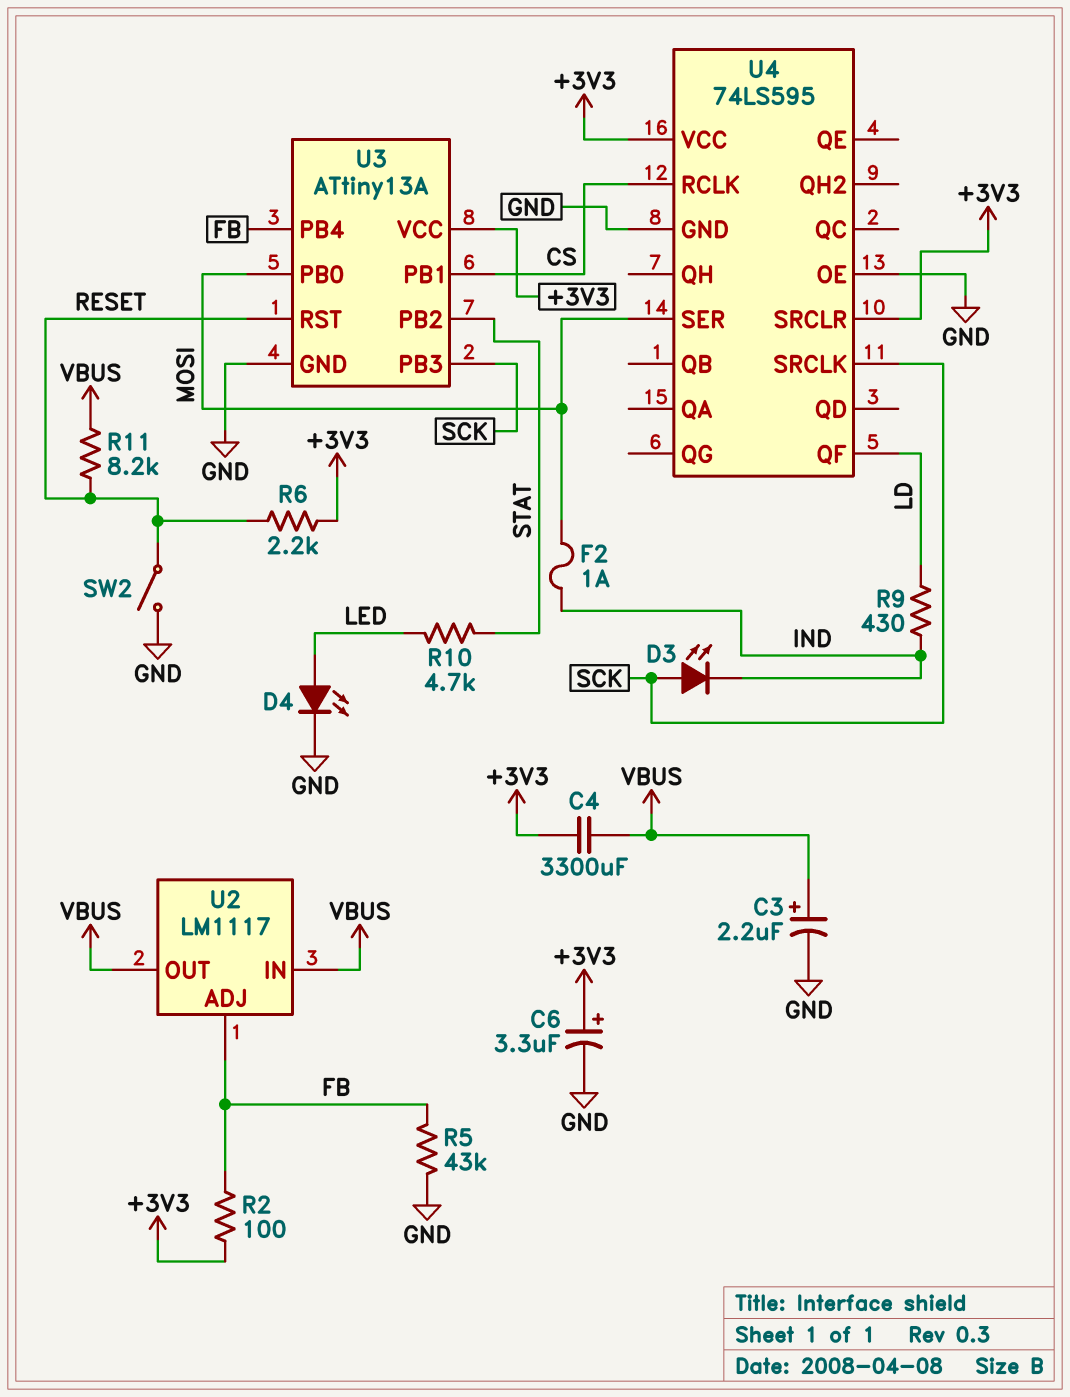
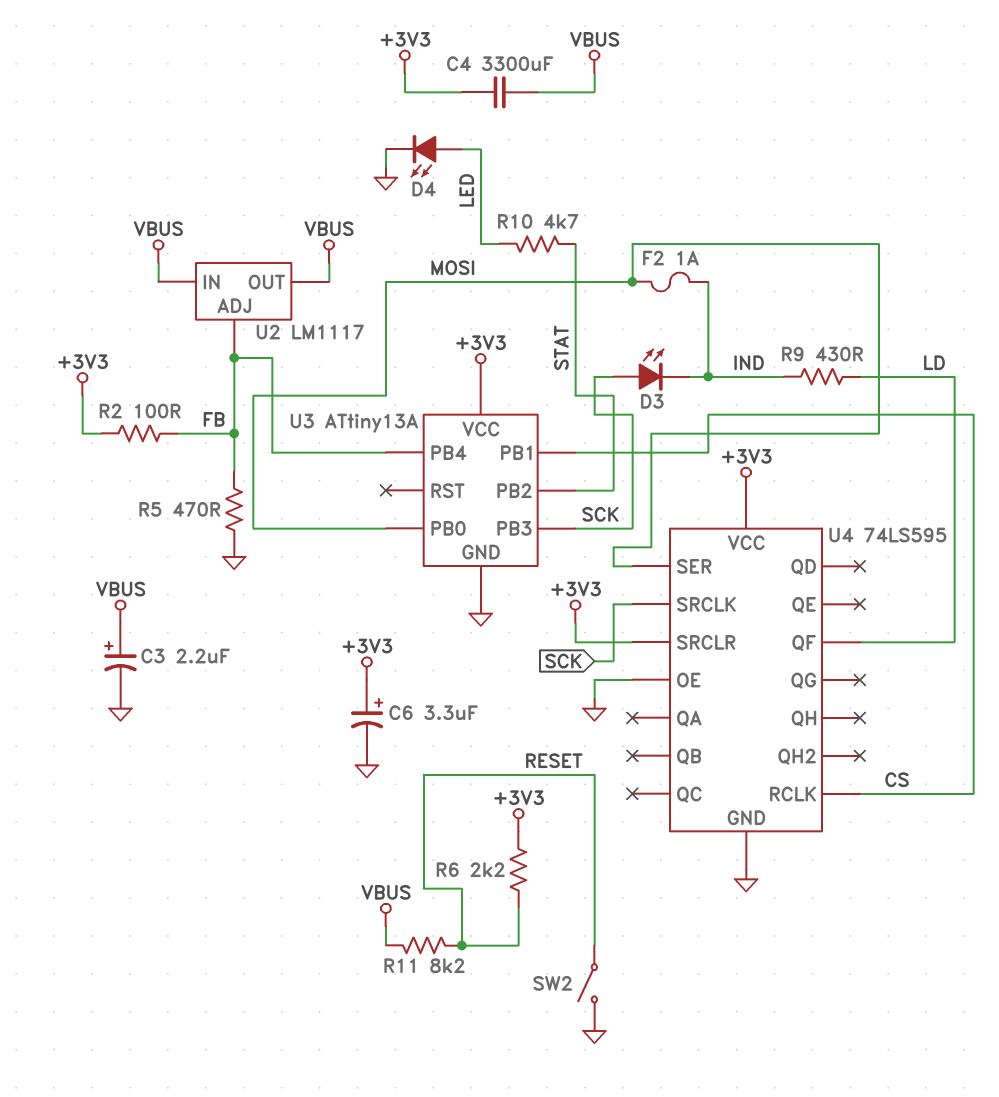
R5: 43k (FB, GND) -> 470 (FB, GND)
U3 pin RST: RESET -> none

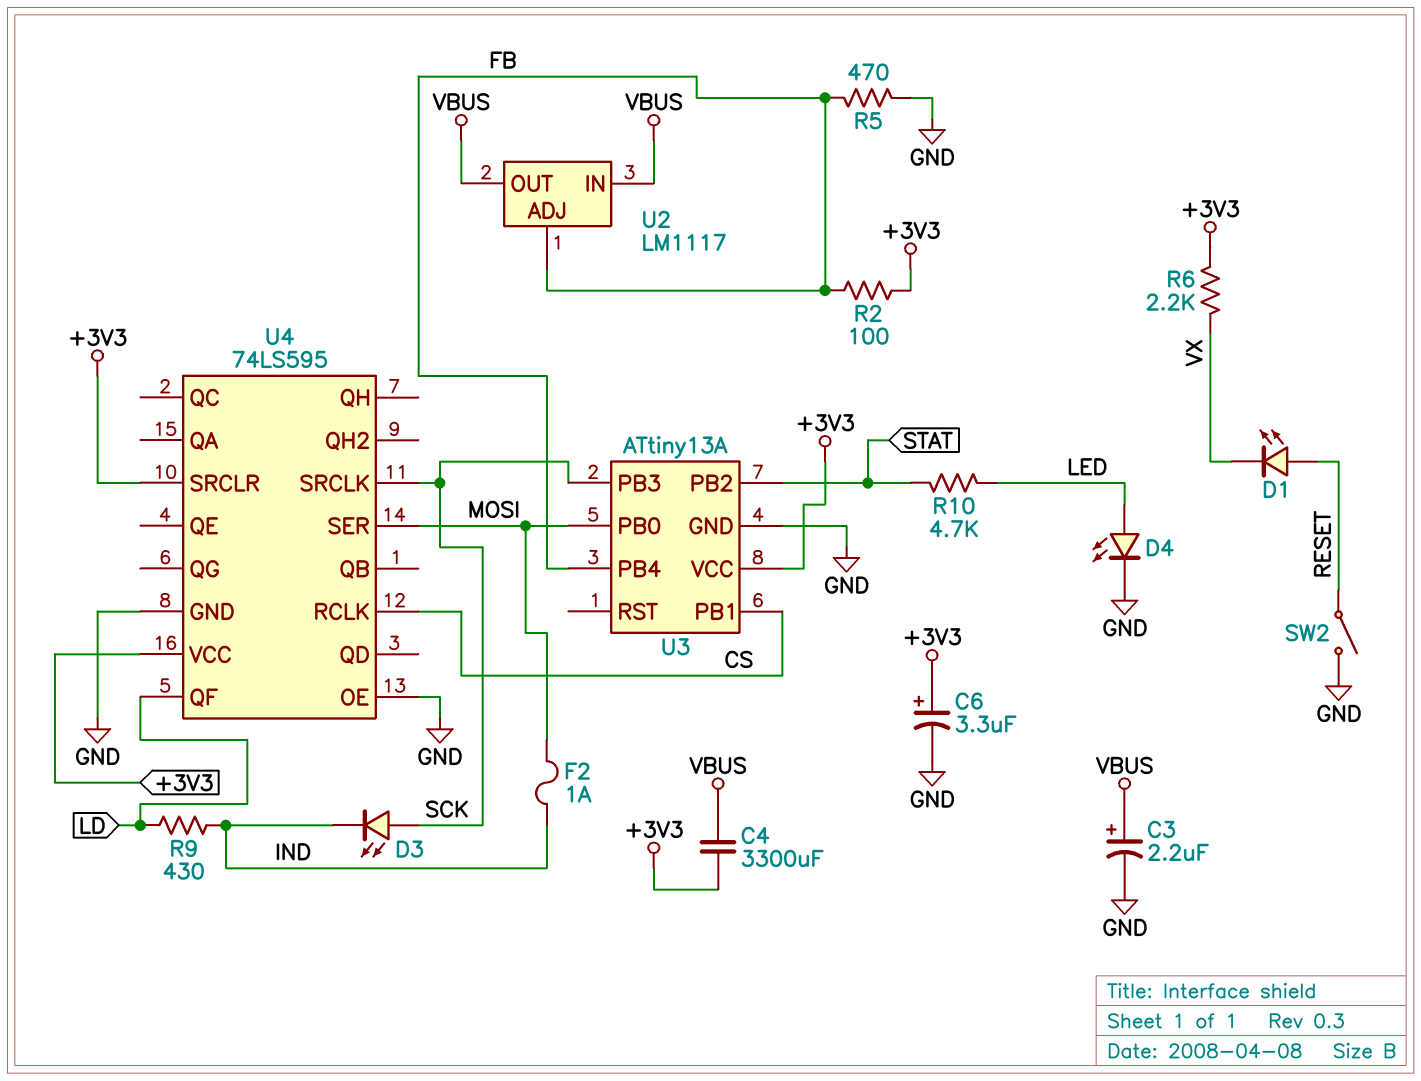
D1: none -> LED (A RESET, K VX)
R6: 2.2k (+3V3, RESET) -> 2.2k (+3V3, VX)
R11: 8.2k (RESET, VBUS) -> none

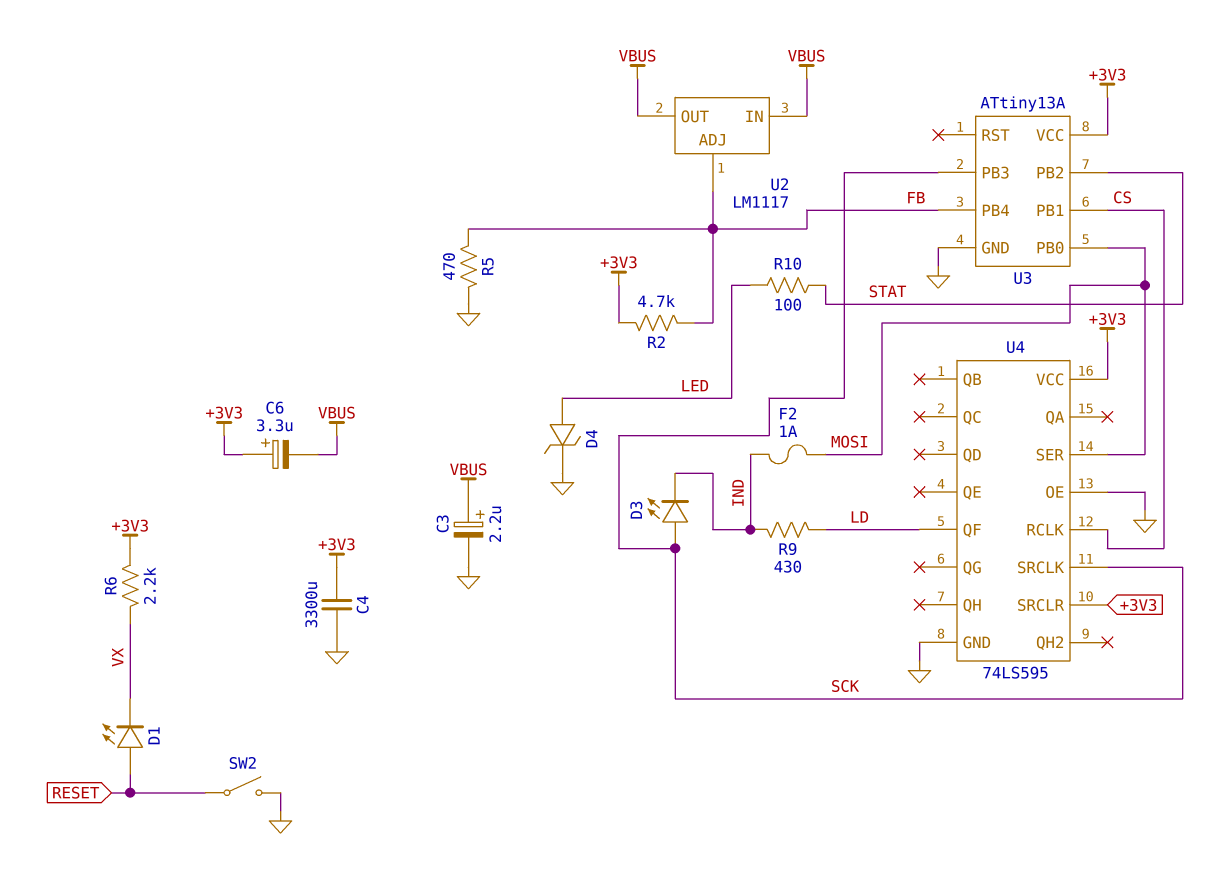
C4: 3300uF (+3V3, VBUS) -> 3300uF (+3V3, GND)
C6: 3.3uF (plus +3V3, minus GND) -> 3.3uF (plus +3V3, minus VBUS)
D4: LED (A LED, K GND) -> zener (A LED, K GND)
R2: 100 (+3V3, FB) -> 4.7k (+3V3, FB)
R10: 4.7k (LED, STAT) -> 100 (LED, STAT)

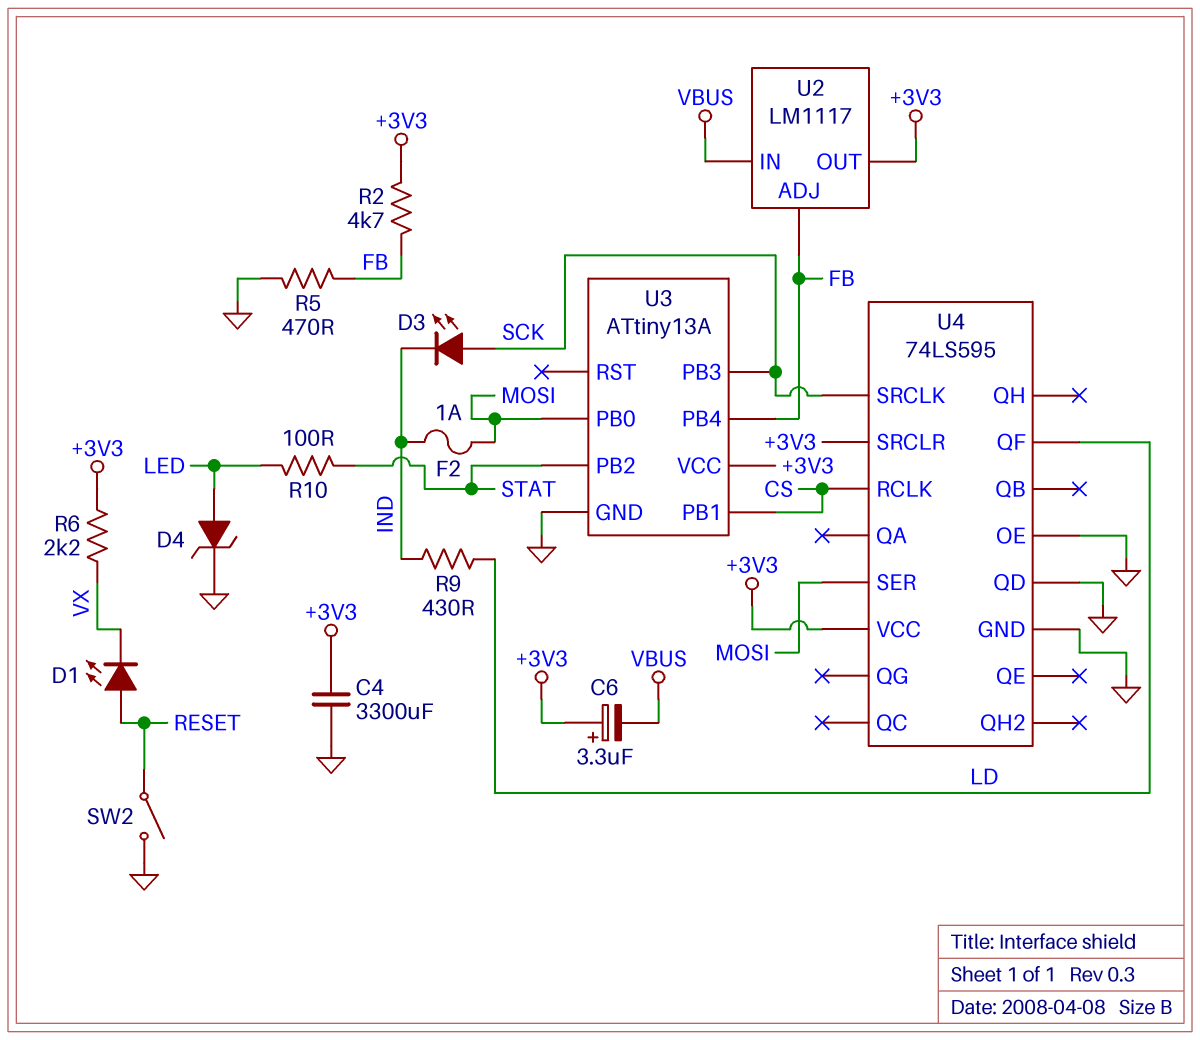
C3: 2.2uF (plus VBUS, minus GND) -> none
U2 pin OUT: VBUS -> +3V3
U4 pin QD: none -> GND

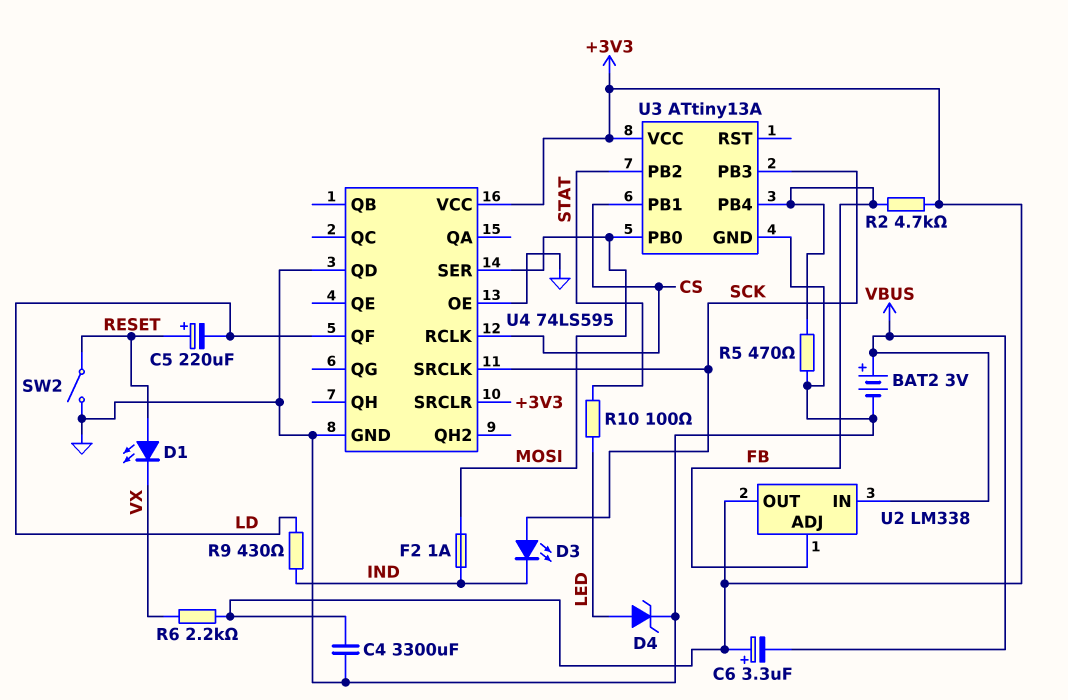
BAT2: none -> 3V (plus VBUS, minus GND)
C5: none -> 220uF (plus RESET, minus LD)
U2: LM1117 -> LM338

